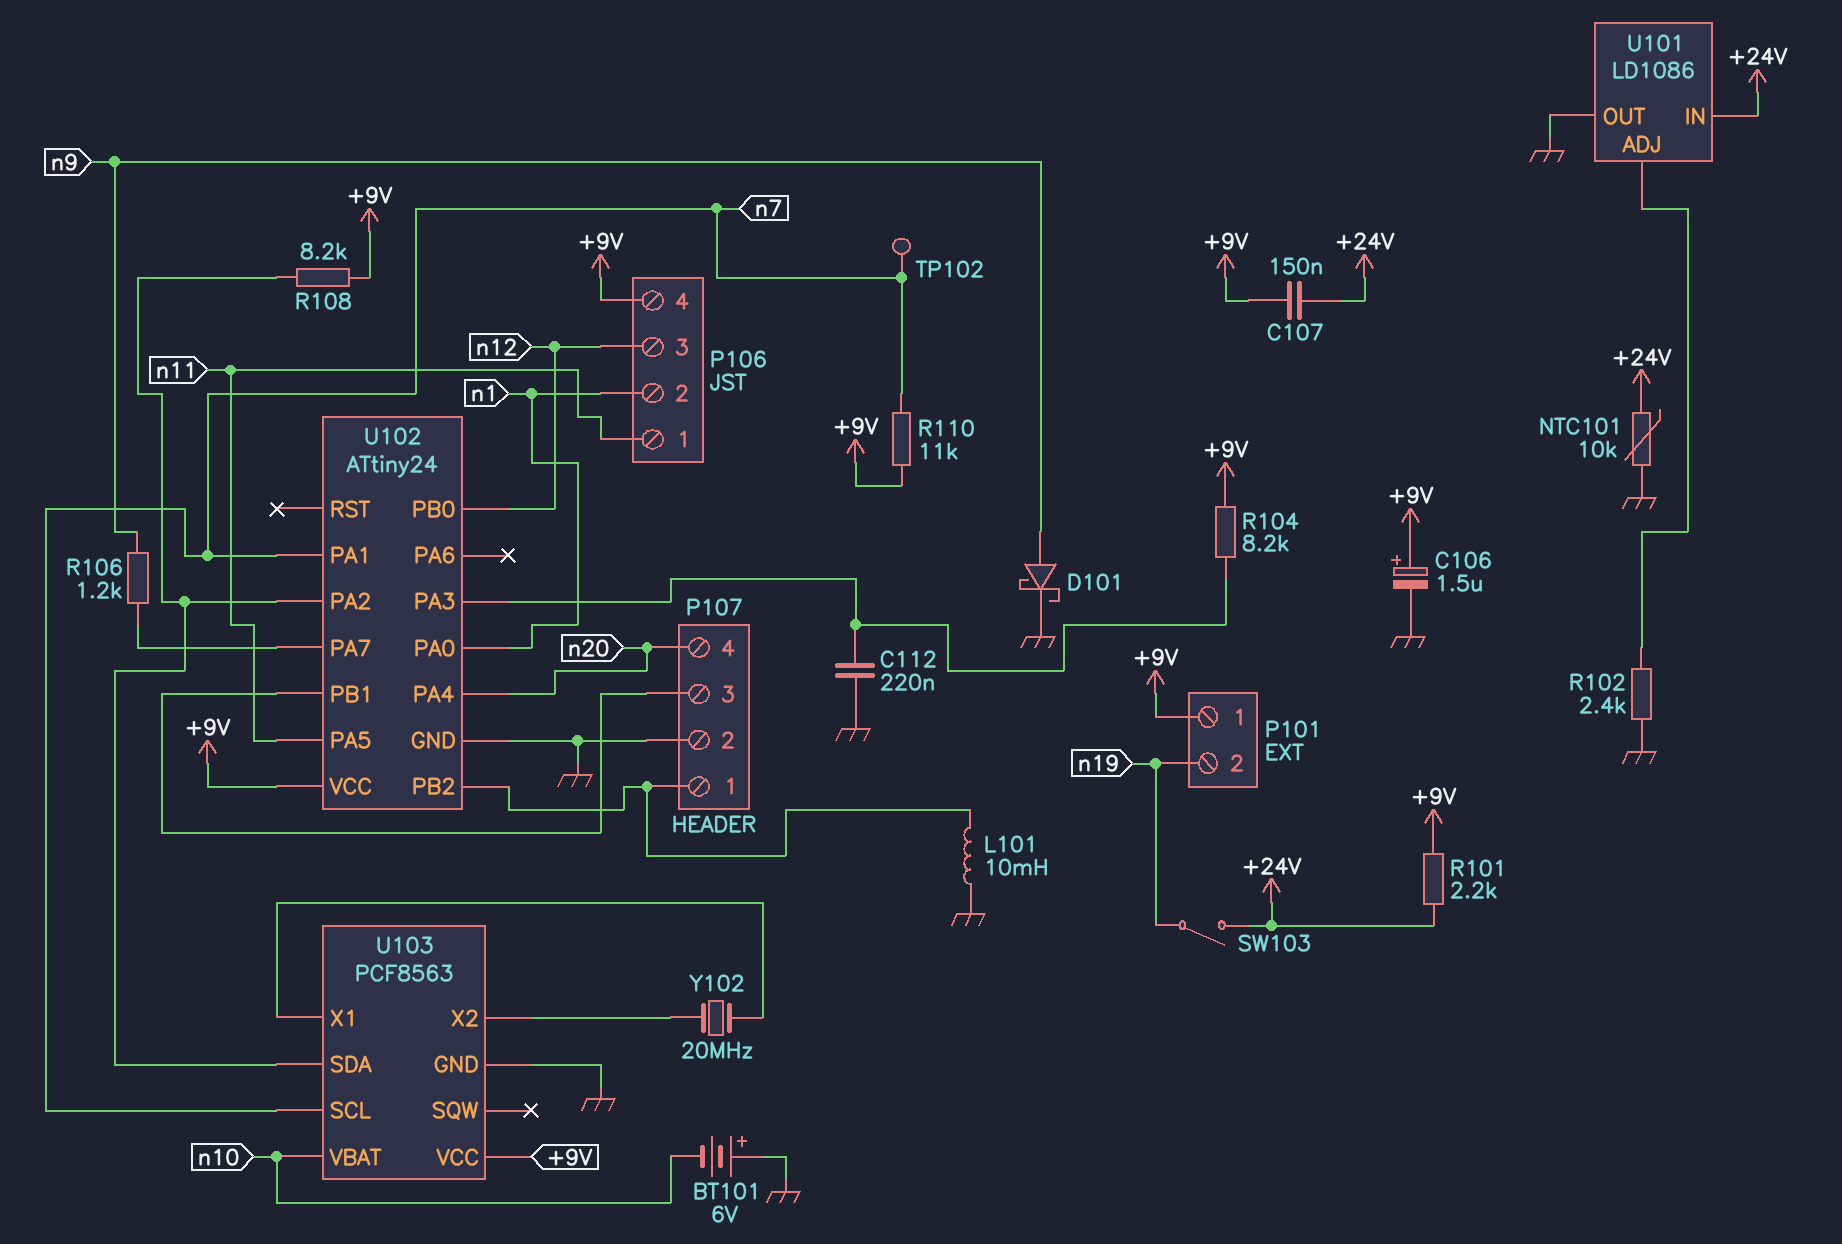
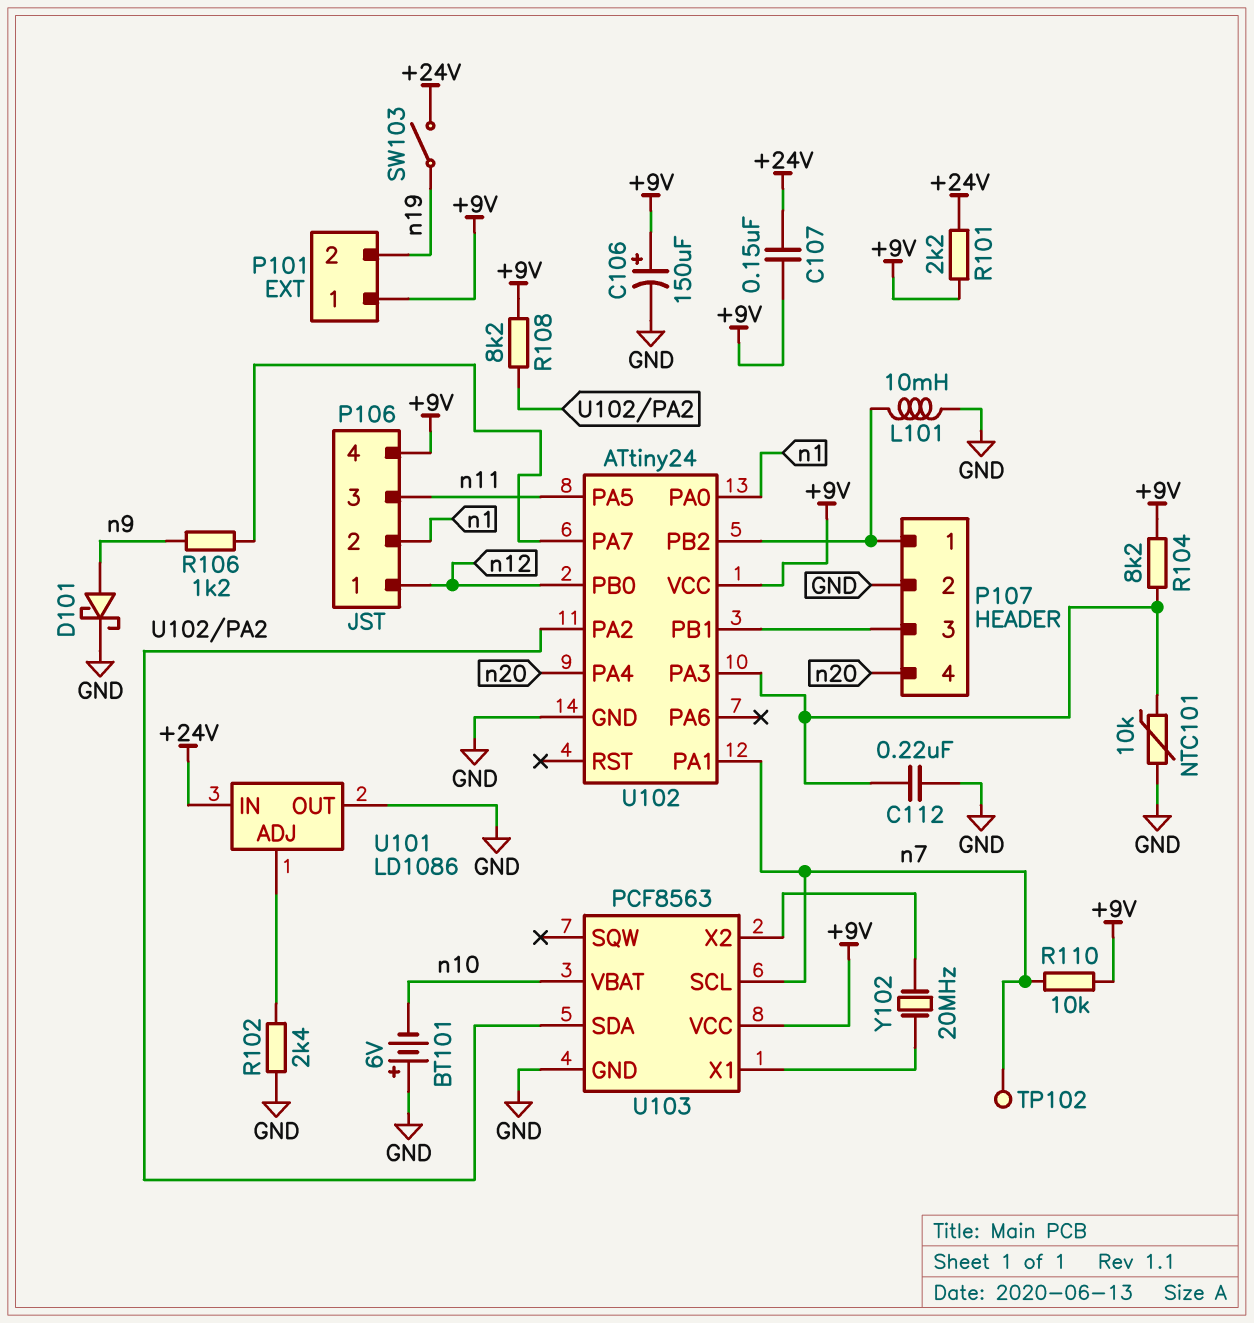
C106: 1.5uF (plus +9V, minus GND) -> 150uF (plus +9V, minus GND)
NTC101: 10k (+24V, GND) -> 10k (GND, U102/PA3)
P106 pin 1: n11 -> n12
P106 pin 3: n12 -> n11
R110: 11k (+9V, n7) -> 10k (+9V, n7)

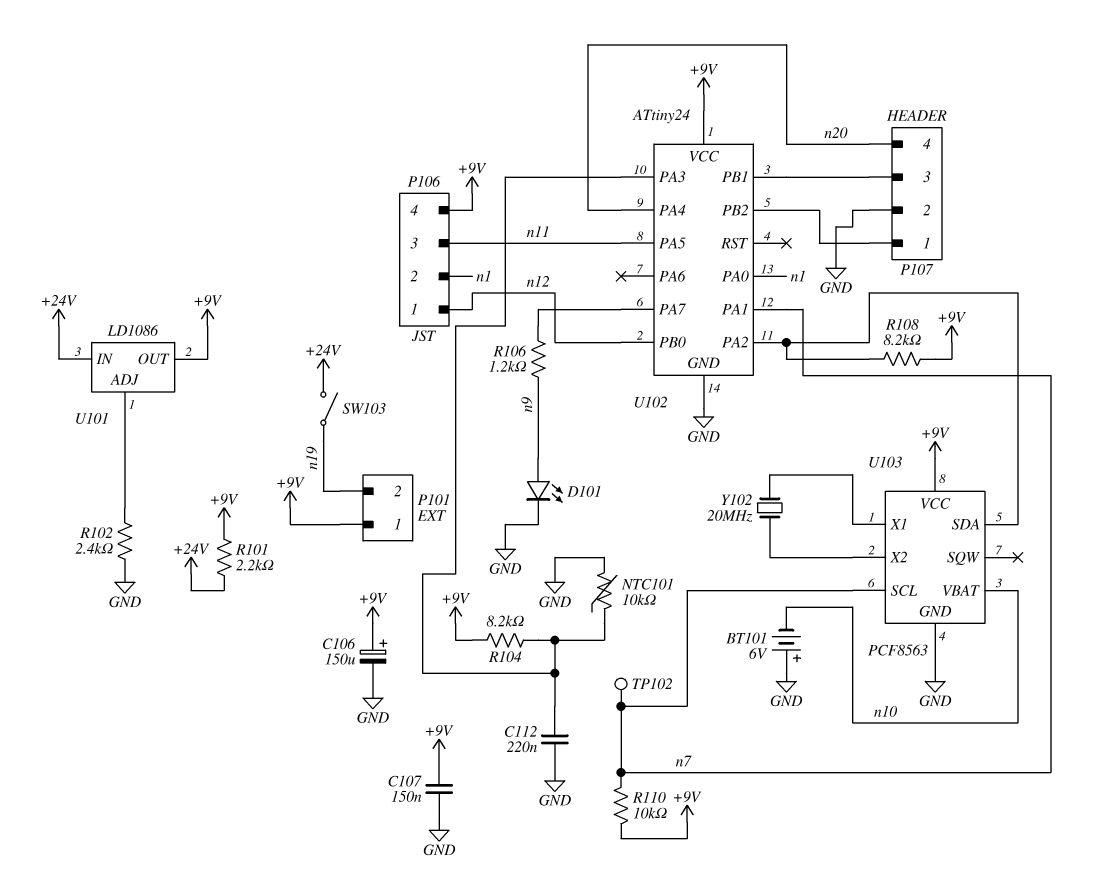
C107: 150nF (+9V, +24V) -> 150nF (+9V, GND)
D101: schottky (A n9, K GND) -> LED (A n9, K GND)
L101: 10mH (GND, P107/1) -> none
U101 pin OUT: GND -> +9V

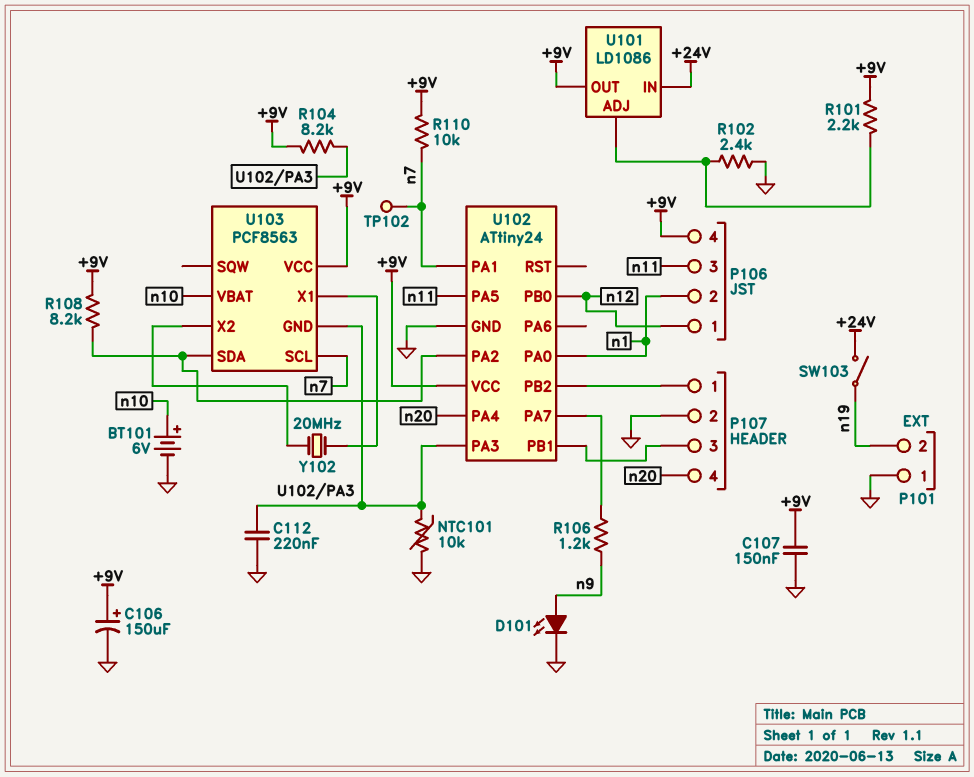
BT101: 6V (plus GND, minus n10) -> 6V (plus n10, minus GND)
P101 pin 1: +9V -> GND
R101: 2.2k (+9V, +24V) -> 2.2k (+9V, U101/ADJ)
U103 pin GND: GND -> U102/PA3

